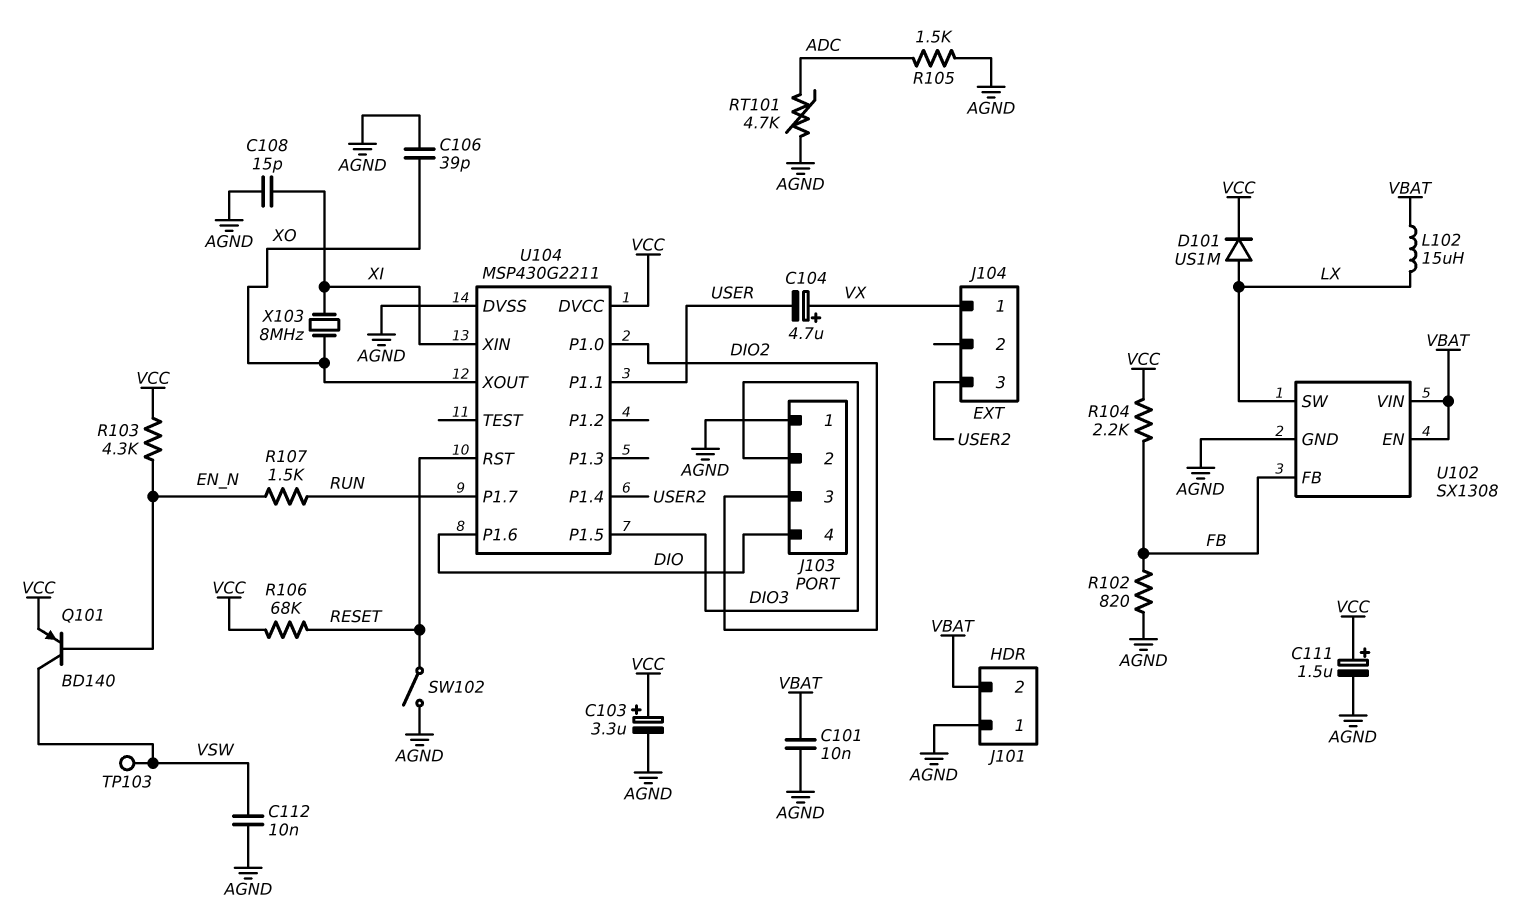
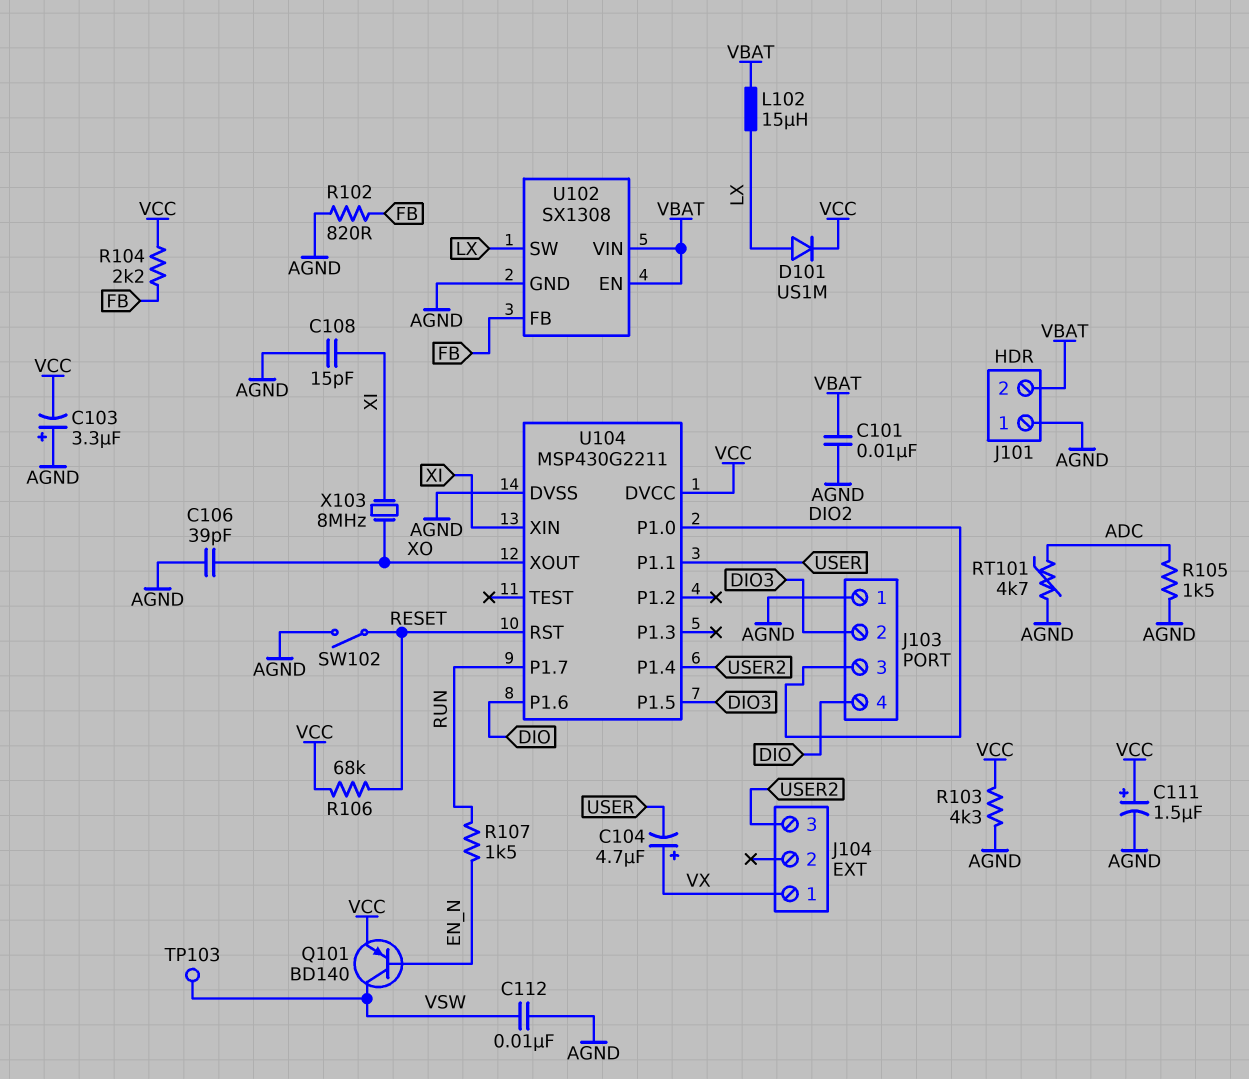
C103: 3.3uF (plus VCC, minus AGND) -> 3.3uF (plus AGND, minus VCC)
R103: 4.3k (EN_N, VCC) -> 4.3k (AGND, VCC)

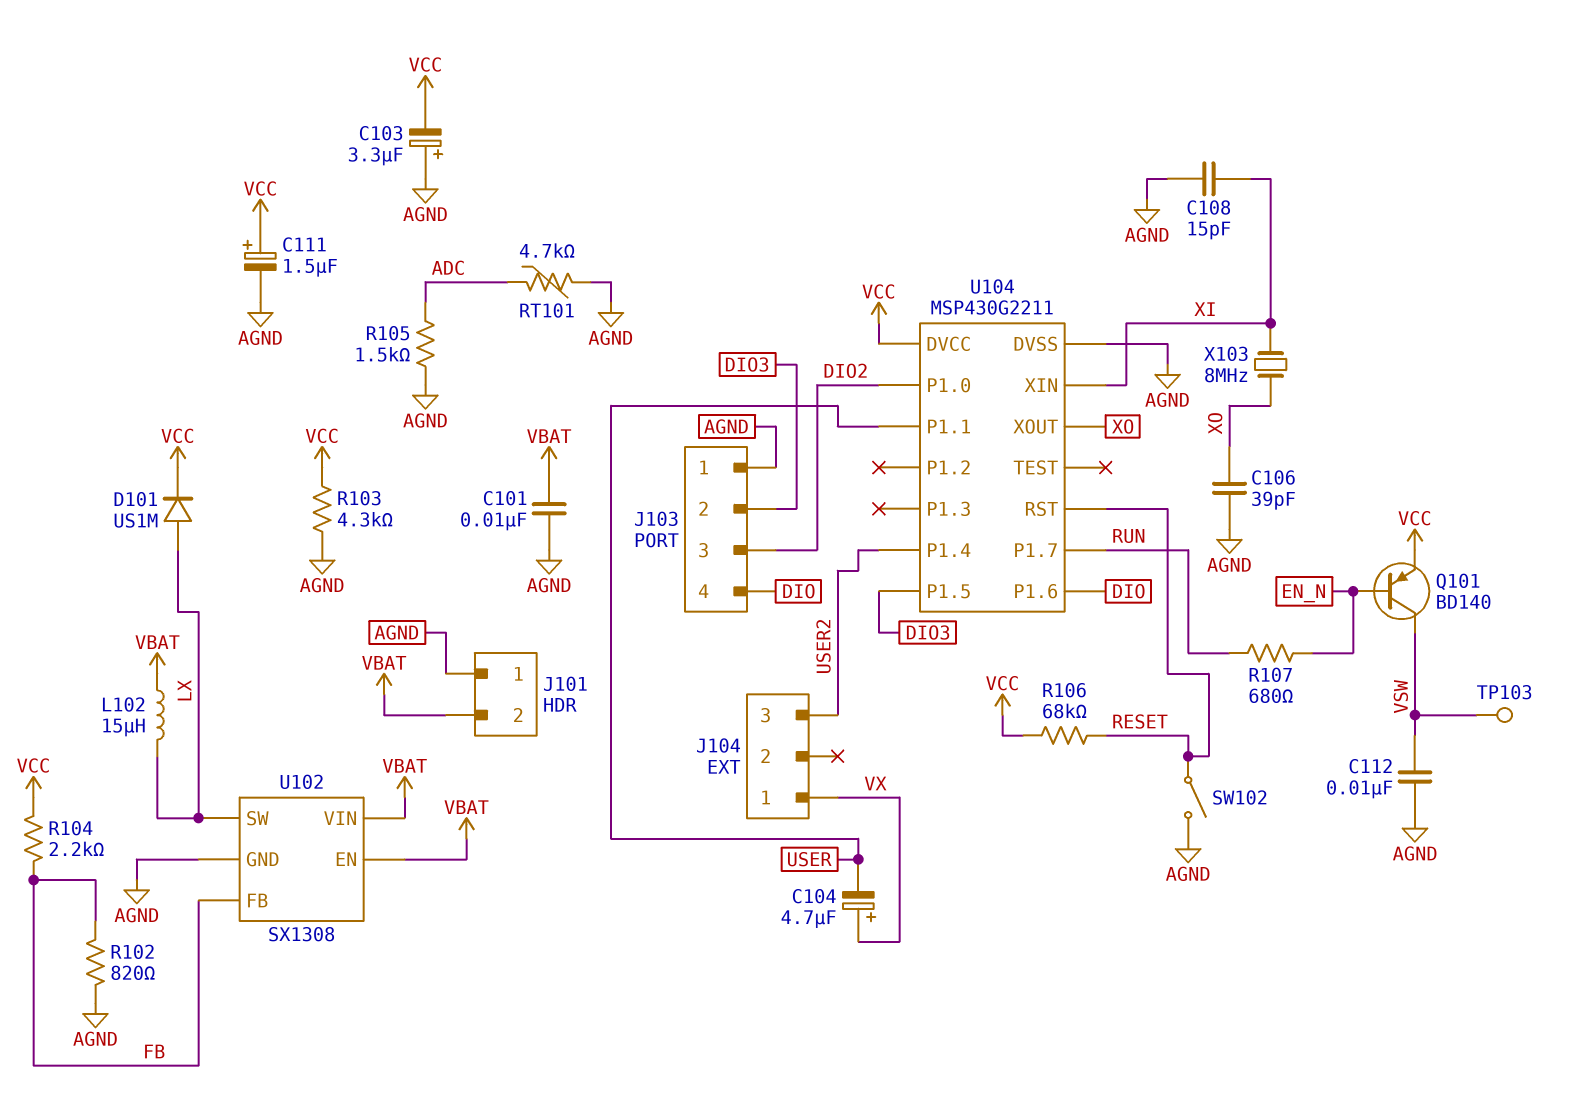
R107: 1.5k (EN_N, RUN) -> 680 (EN_N, RUN)

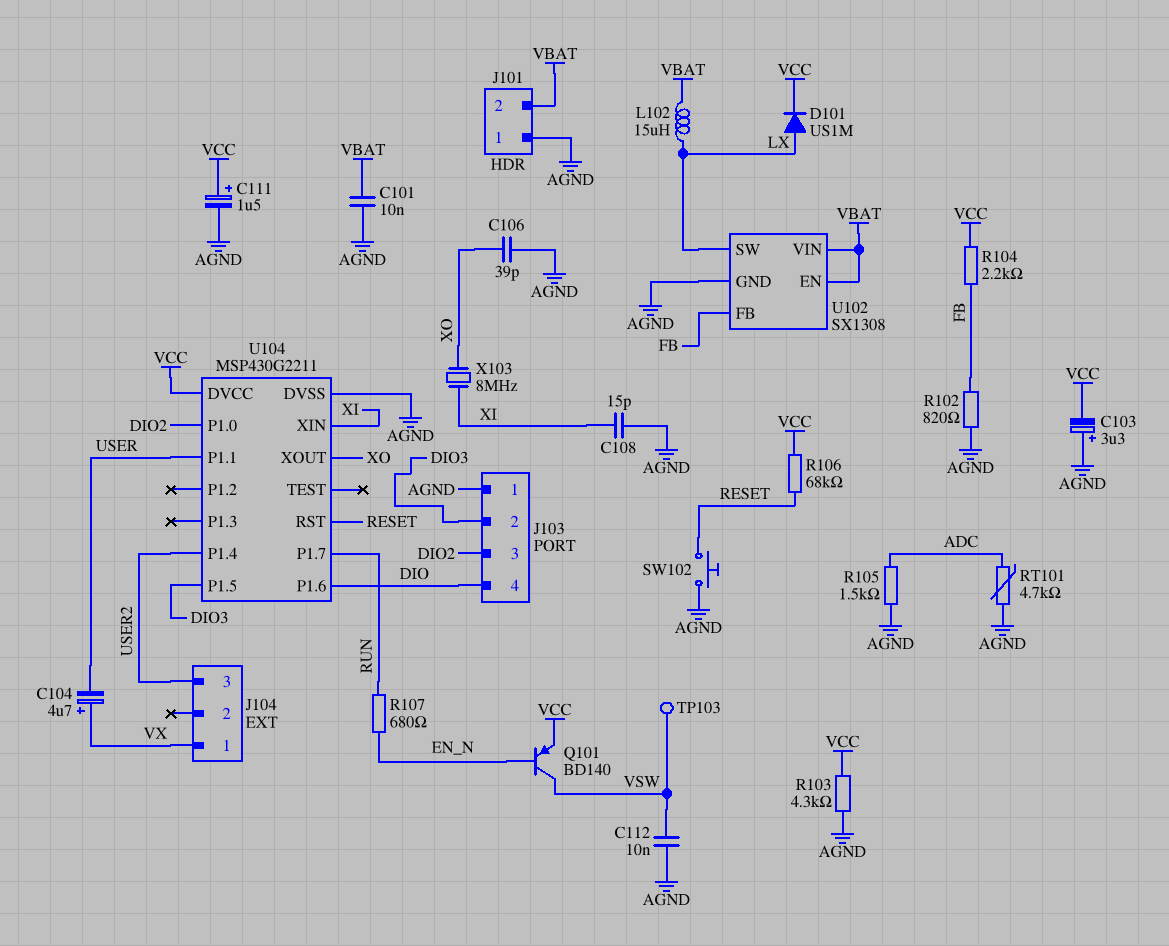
SW102: switch (AGND, RESET) -> button (AGND, RESET)

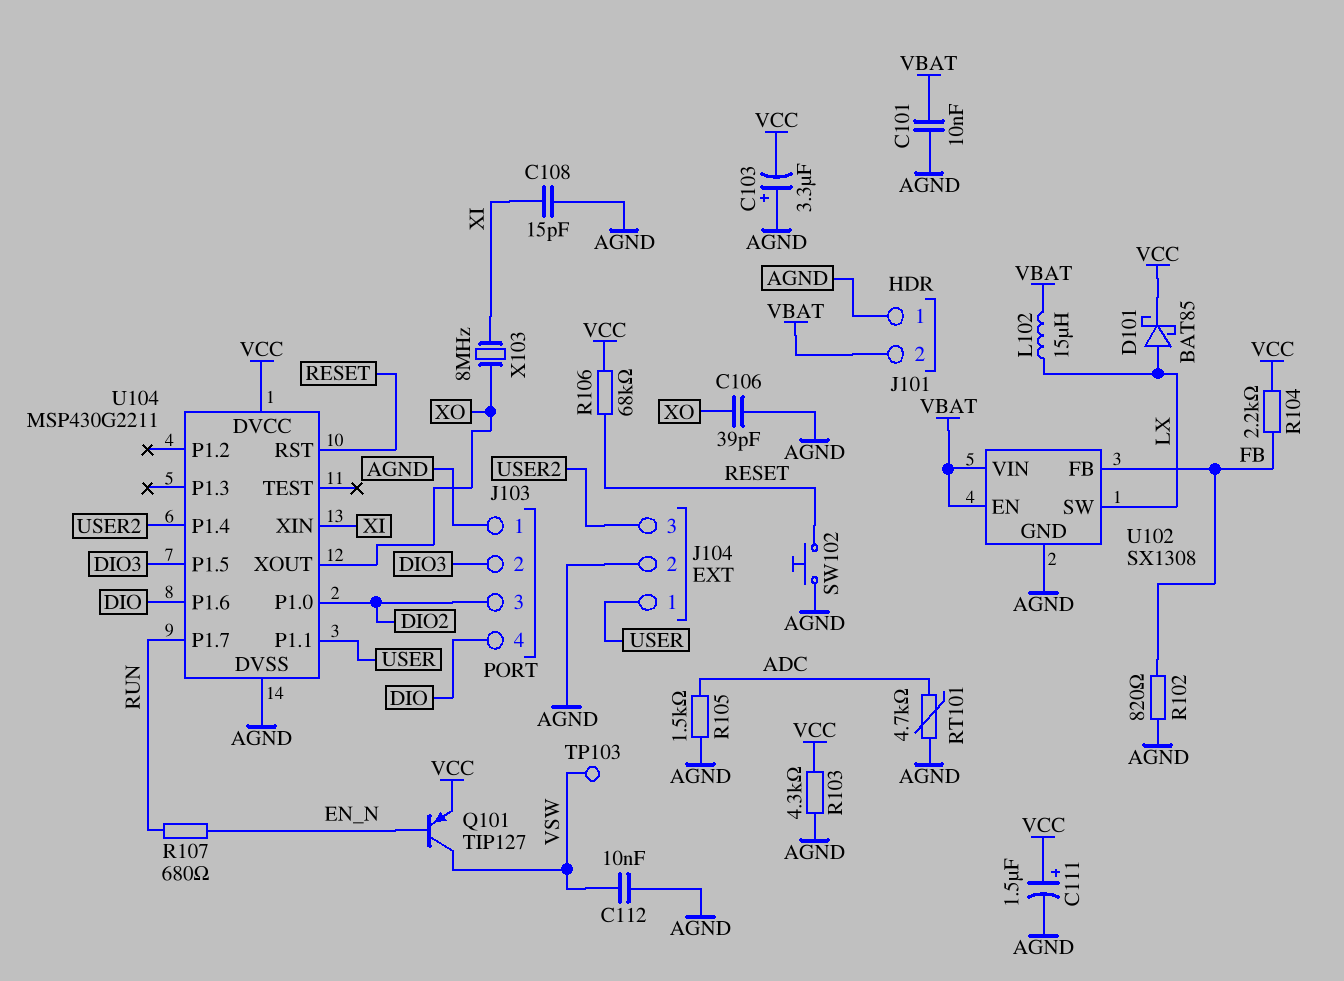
C104: 4.7uF (plus VX, minus USER) -> none
D101: diode US1M (A LX, K VCC) -> schottky BAT85 (A LX, K VCC)
J104 pin 1: VX -> USER
J104 pin 2: none -> AGND
Q101: PNP BD140 (B EN_N, C VSW, E VCC) -> PNP TIP127 (B EN_N, C VSW, E VCC)

